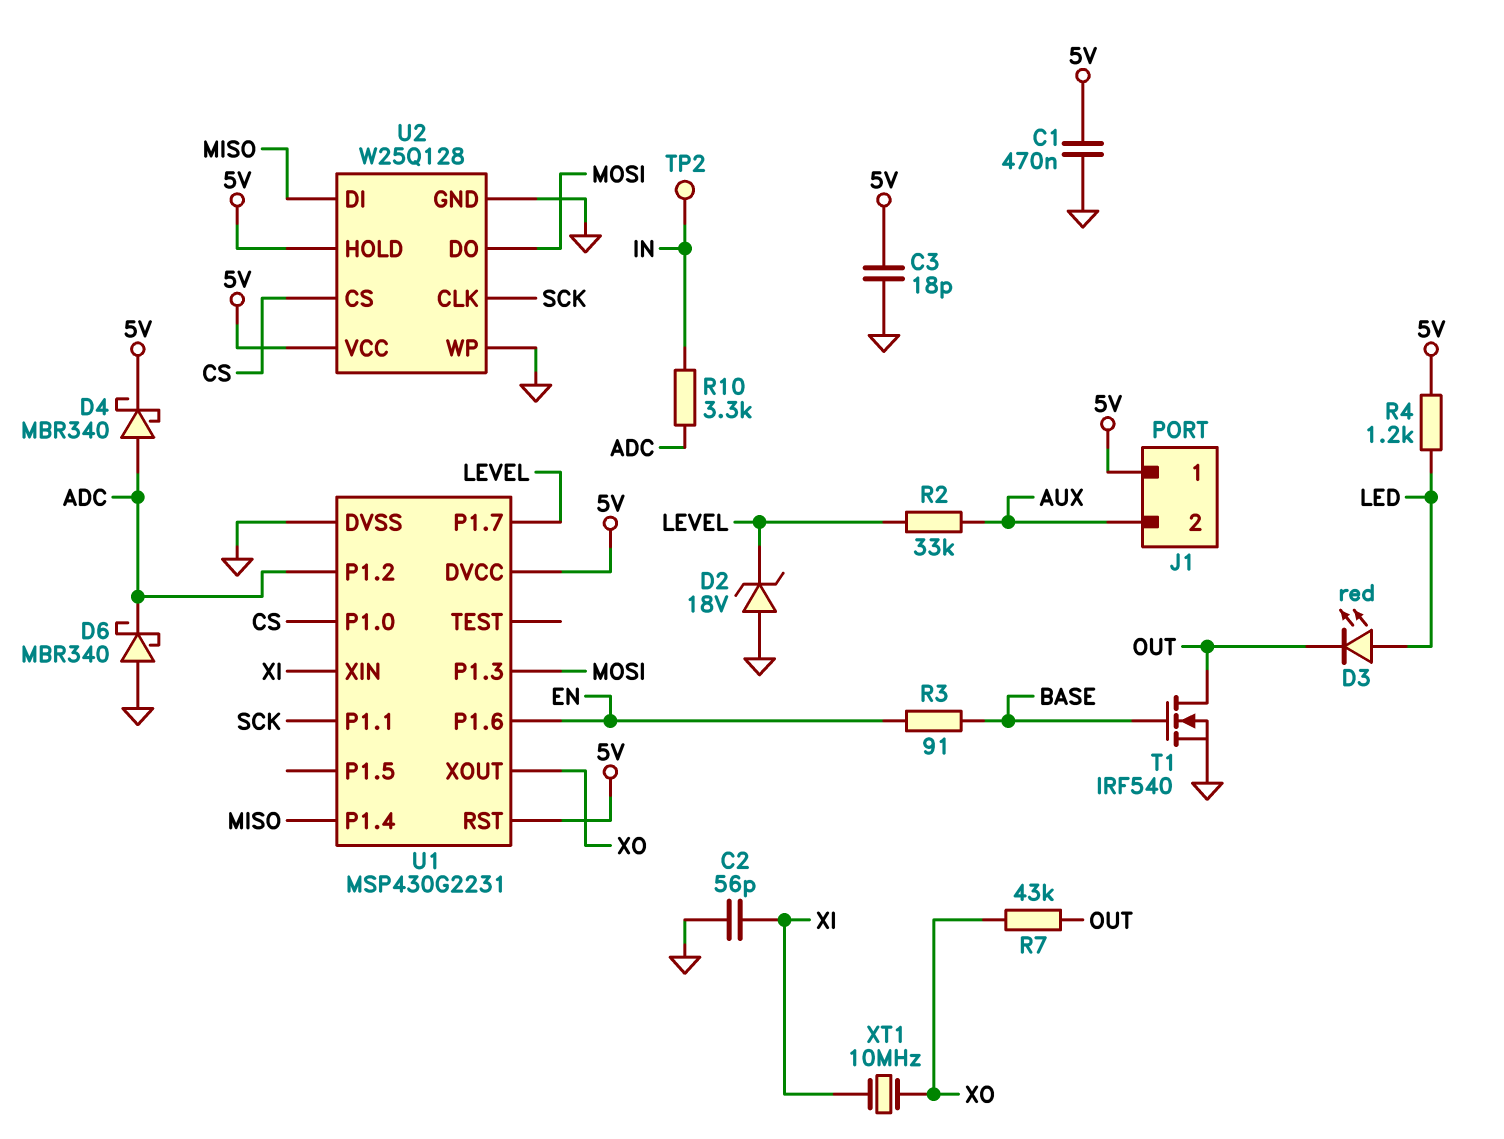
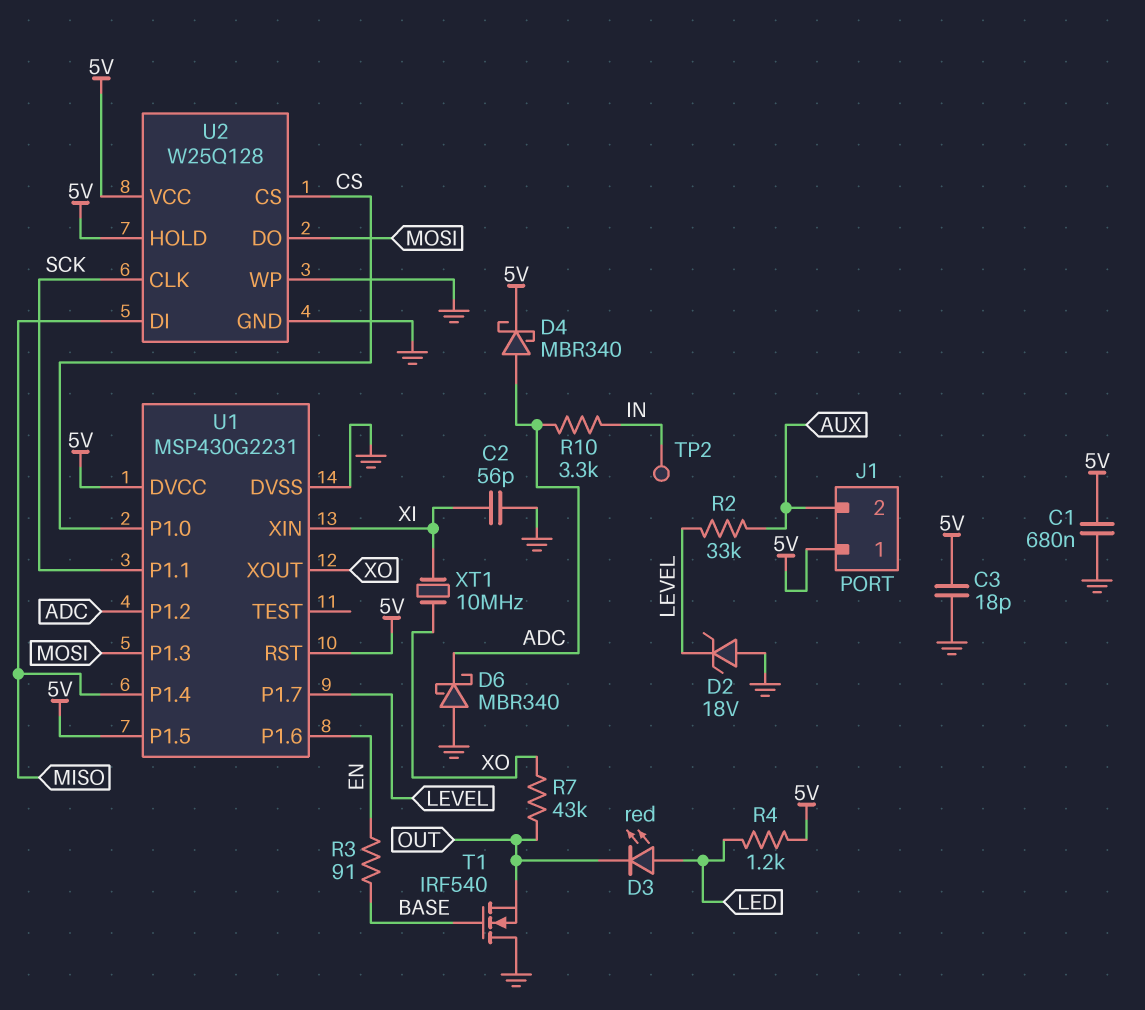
C1: 470nF (5V, GND) -> 680nF (5V, GND)
T1: NMOS IRF540 (G BASE, D OUT, S GND) -> NMOS IRF540 (G BASE, D GND, S OUT)
U1 pin P1.5: none -> 5V

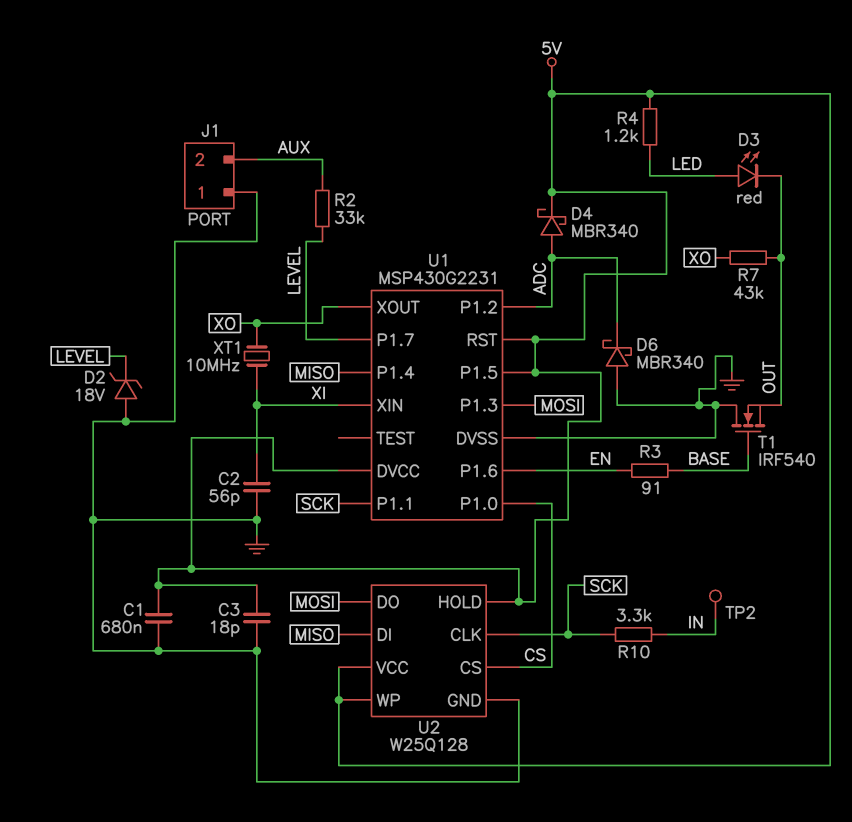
J1 pin 1: 5V -> GND
R10: 3.3k (ADC, IN) -> 3.3k (IN, SCK)
U2 pin WP: GND -> 5V

